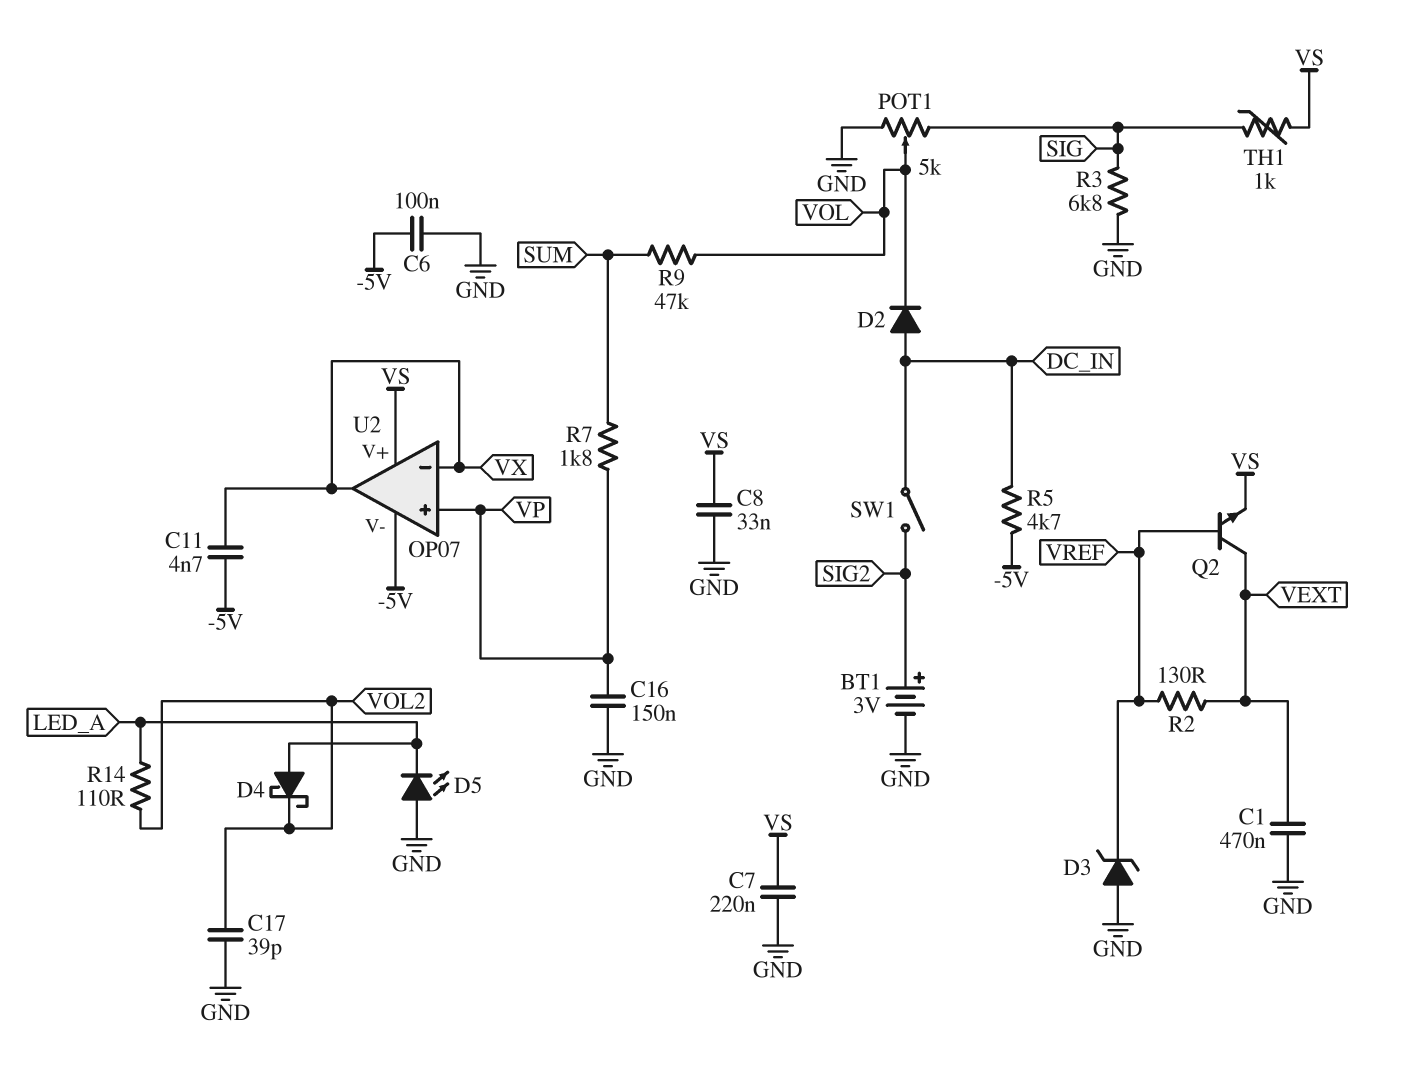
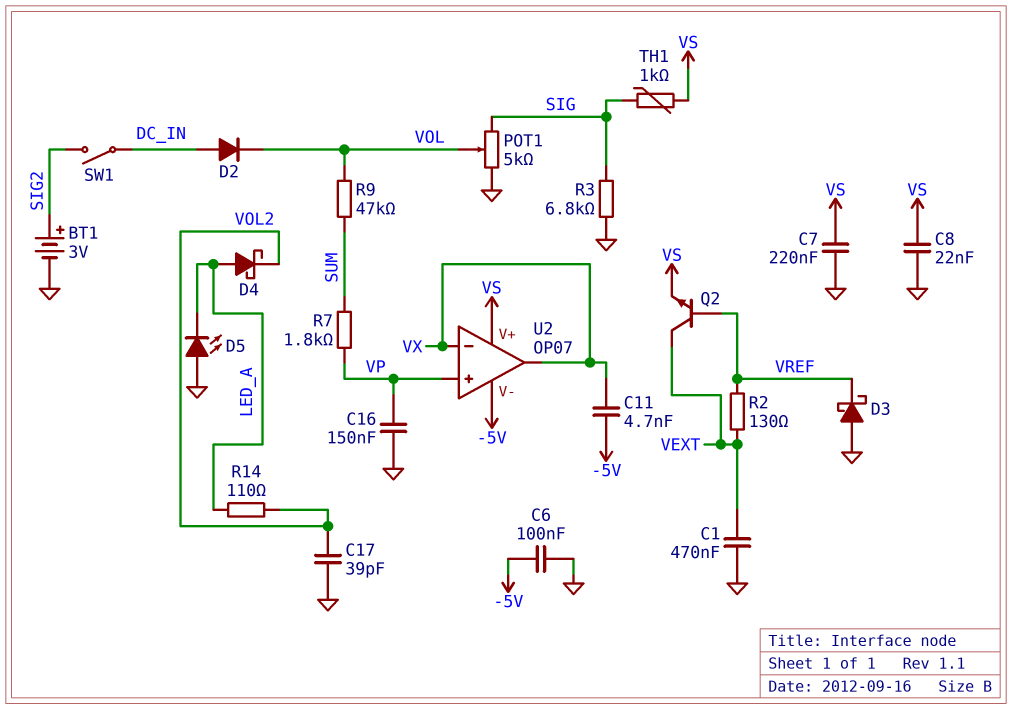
C8: 33nF (GND, VS) -> 22nF (GND, VS)
D3: zener (A GND, K VREF) -> schottky (A GND, K VREF)
R5: 4.7k (-5V, DC_IN) -> none

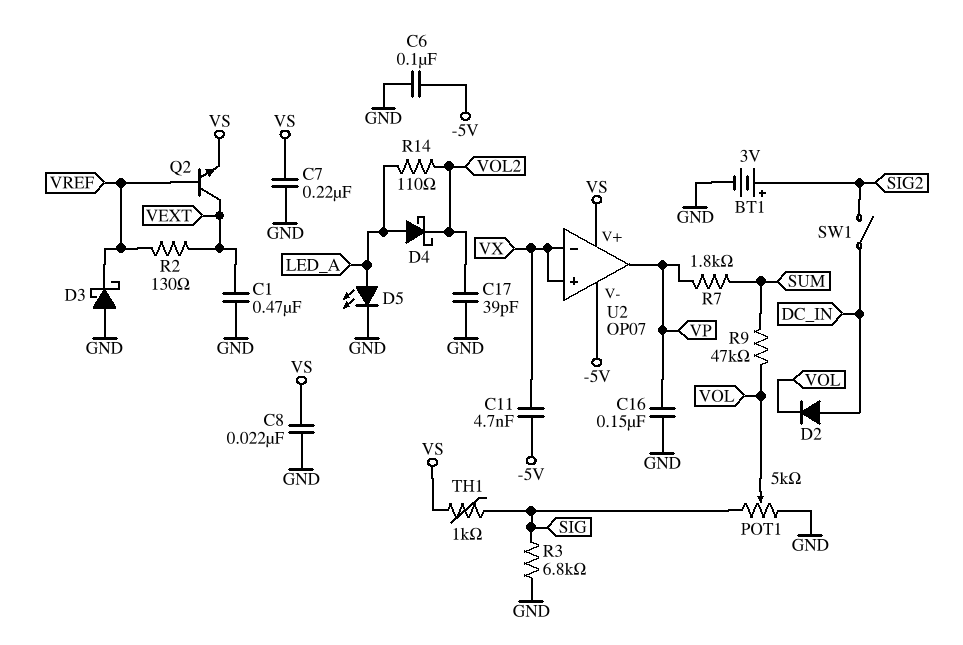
D5: LED (A GND, K LED_A) -> LED (A LED_A, K GND)
U2 pin in+: VP -> VX
U2 pin out: VX -> VP

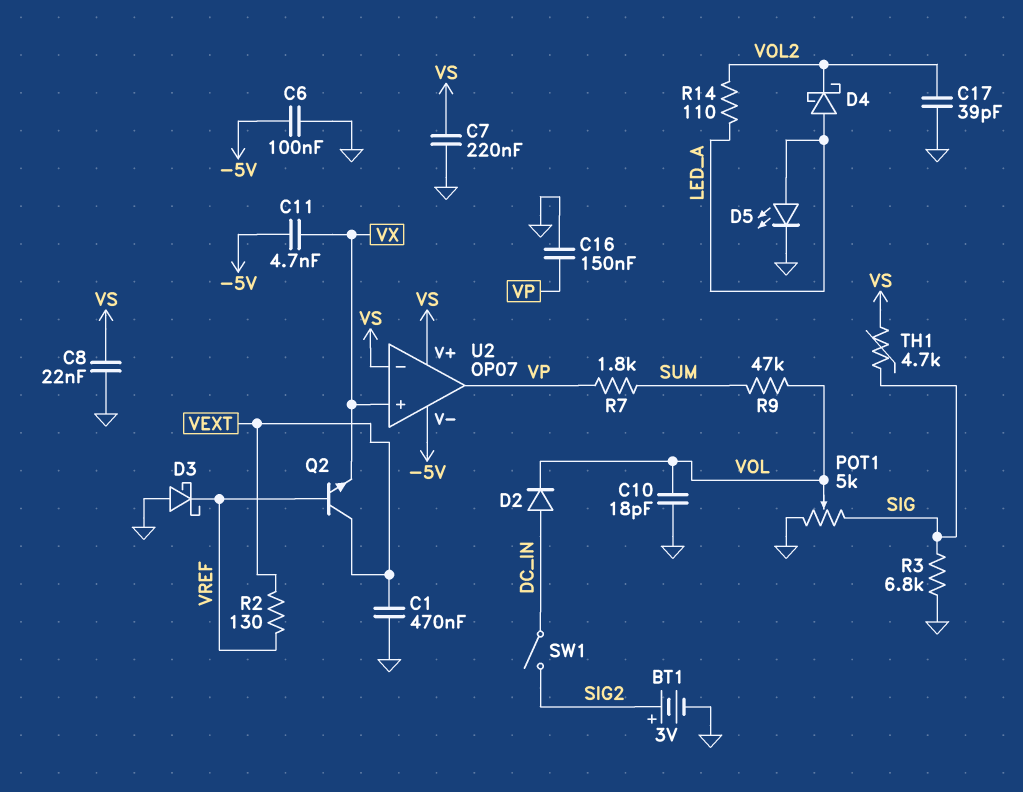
C10: none -> 18pF (GND, VOL)
Q2: NPN (B VREF, C VEXT, E VS) -> NPN (B VREF, C VEXT, E VX)
TH1: 1k (SIG, VS) -> 4.7k (SIG, VS)
U2 pin in-: VX -> VS

